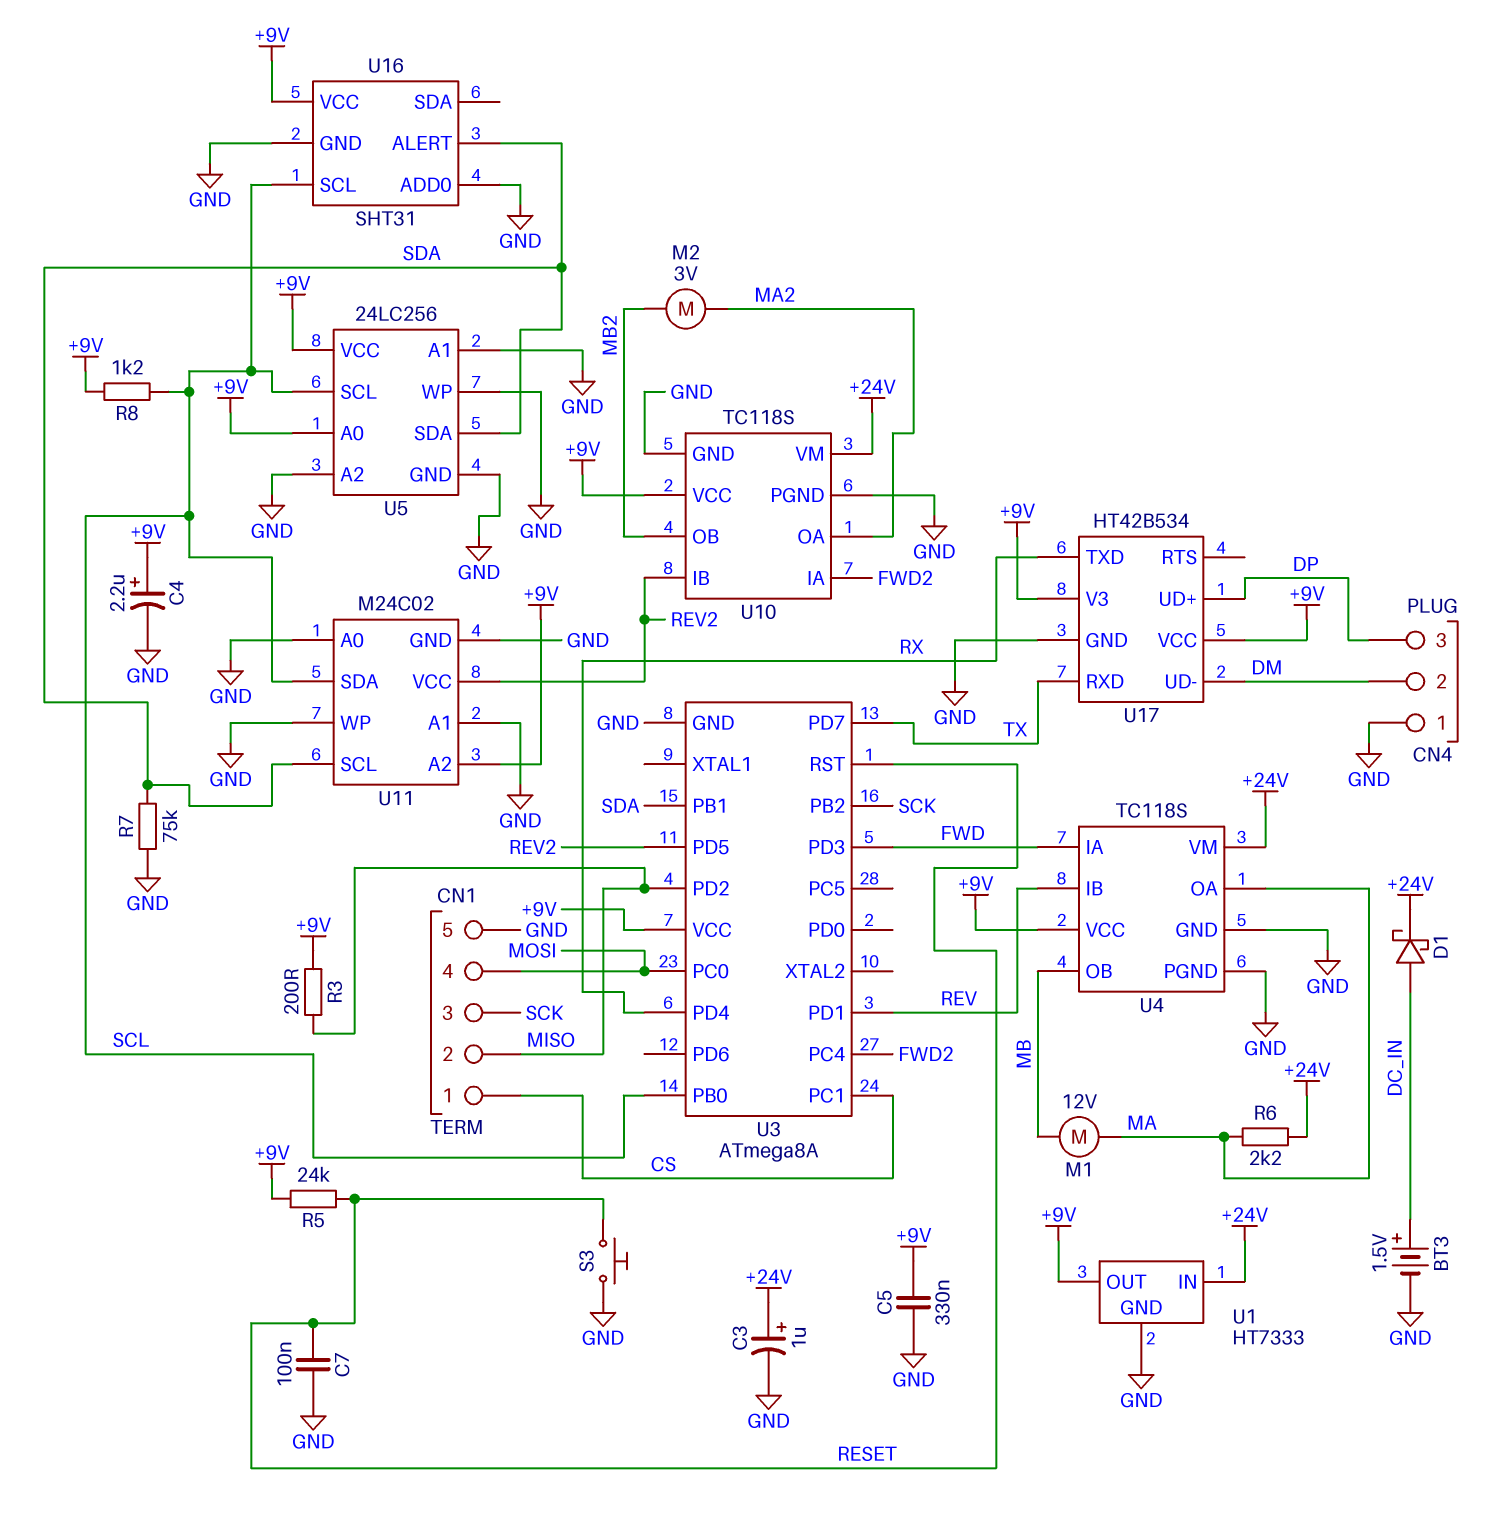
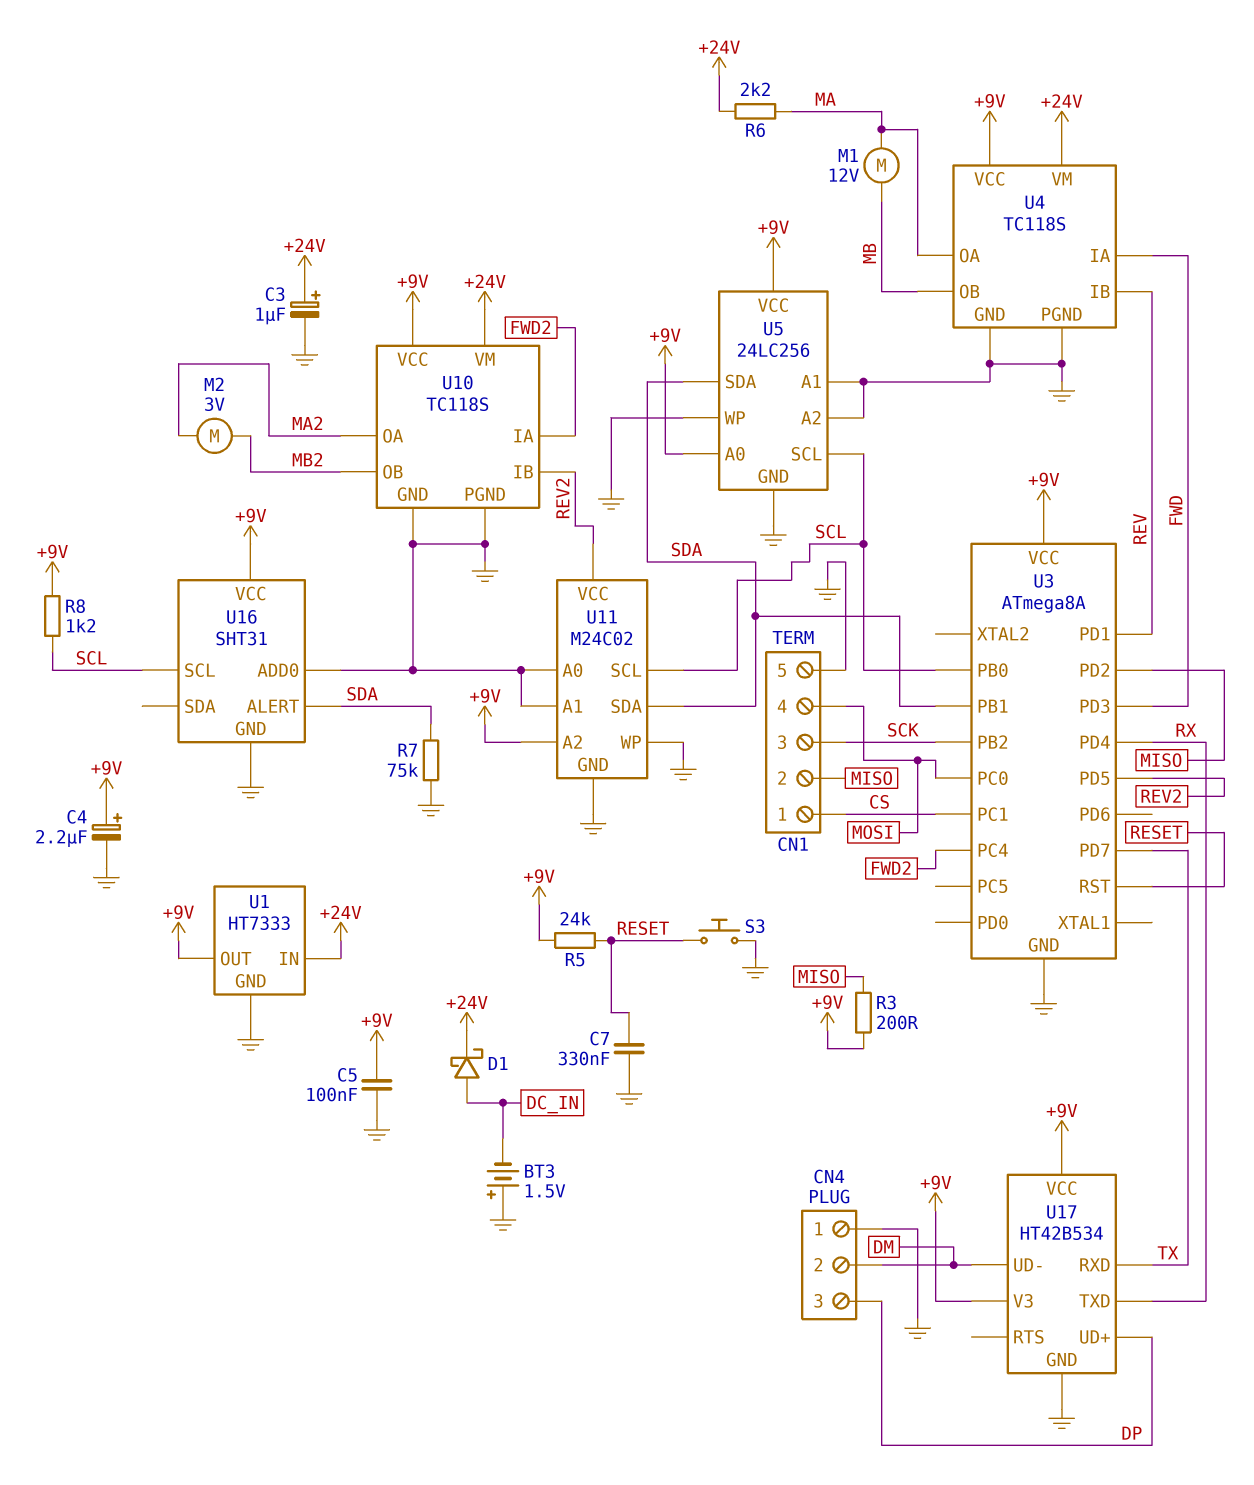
BT3: 1.5V (plus DC_IN, minus GND) -> 1.5V (plus GND, minus DC_IN)
C5: 330nF (+9V, GND) -> 100nF (+9V, GND)
C7: 100nF (GND, RESET) -> 330nF (GND, RESET)
U11 pin SCL: SDA -> SCL
U11 pin SDA: SCL -> SDA

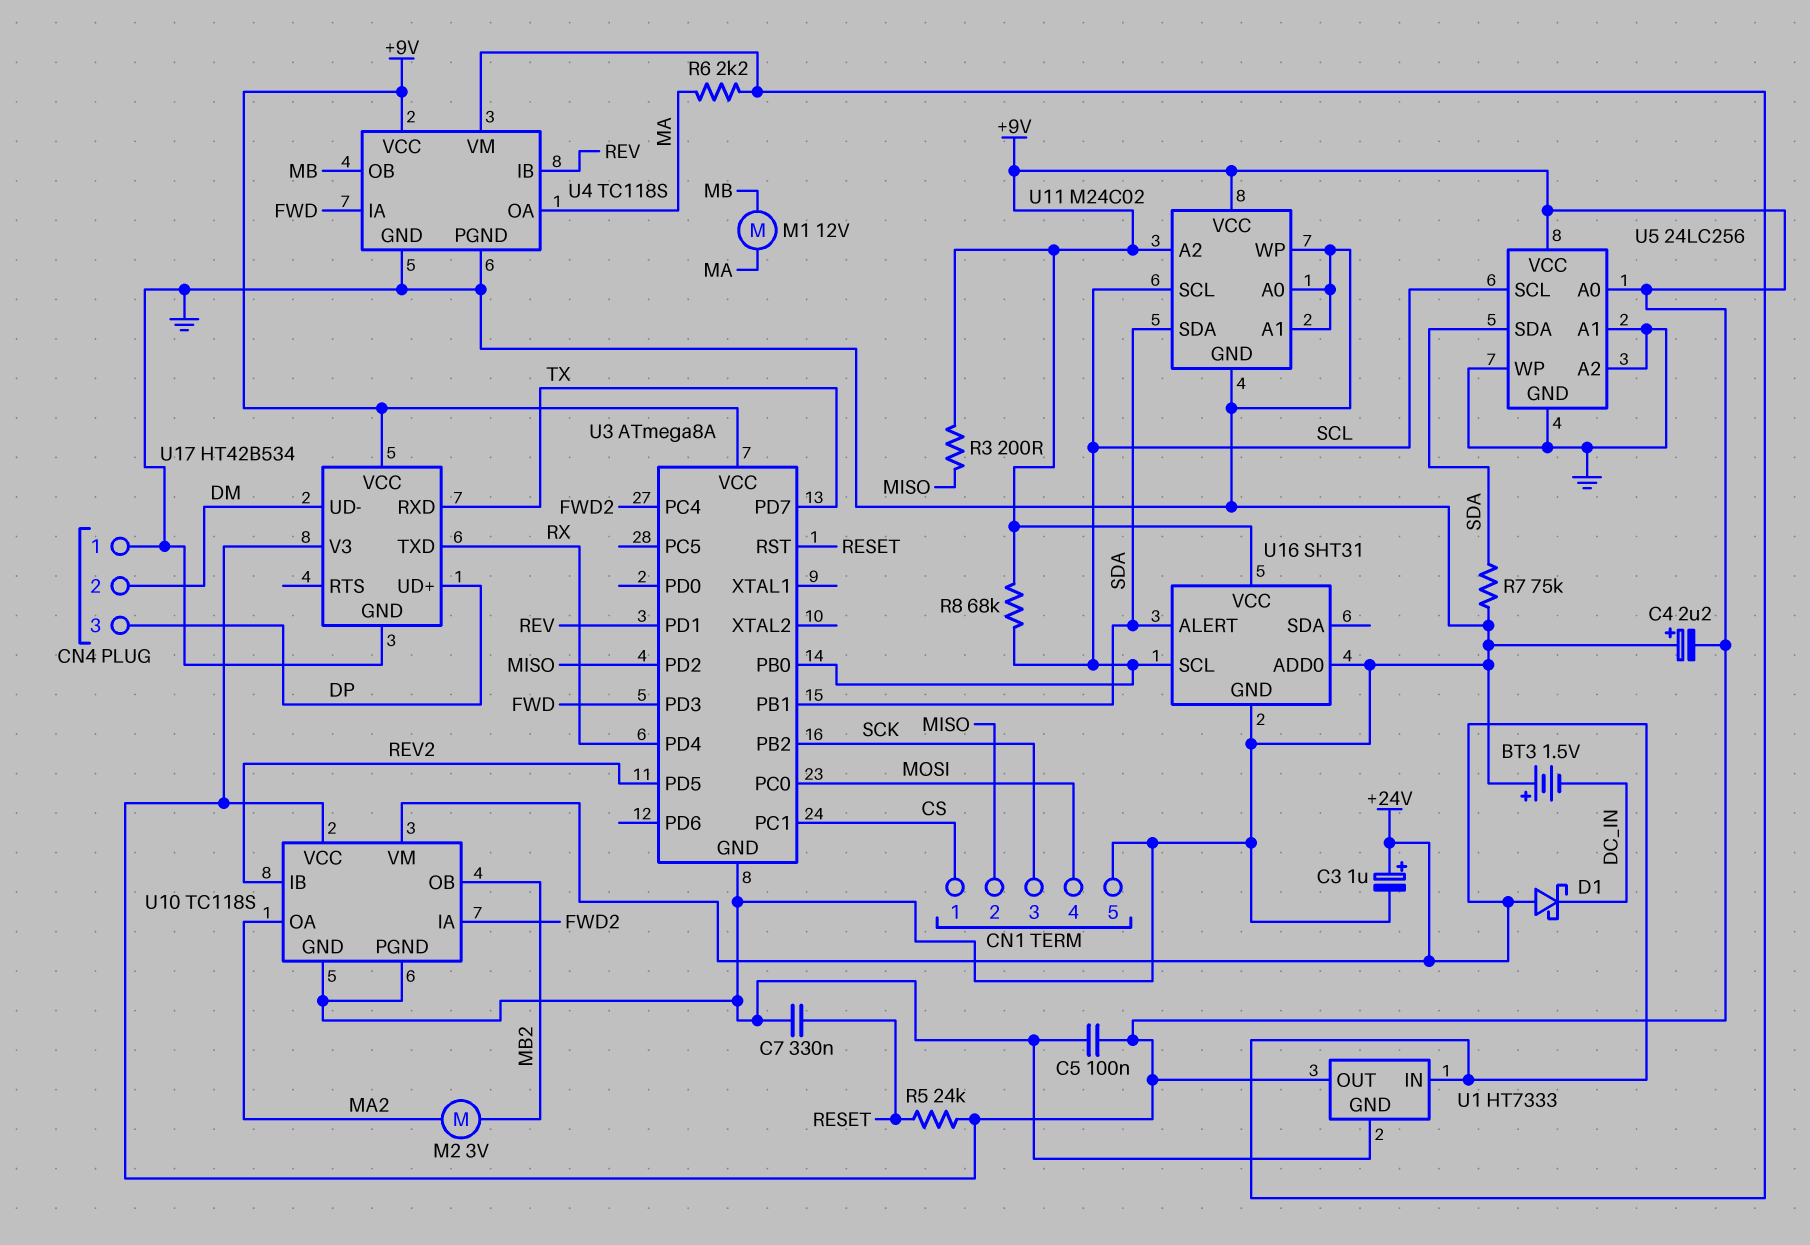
C4: 2.2uF (plus +9V, minus GND) -> 2.2uF (plus GND, minus +9V)
D1: schottky (A DC_IN, K +24V) -> schottky (A +24V, K DC_IN)
R8: 1.2k (+9V, SCL) -> 68k (+9V, SCL)
S3: button (GND, RESET) -> none
U11 pin VCC: REV2 -> +9V

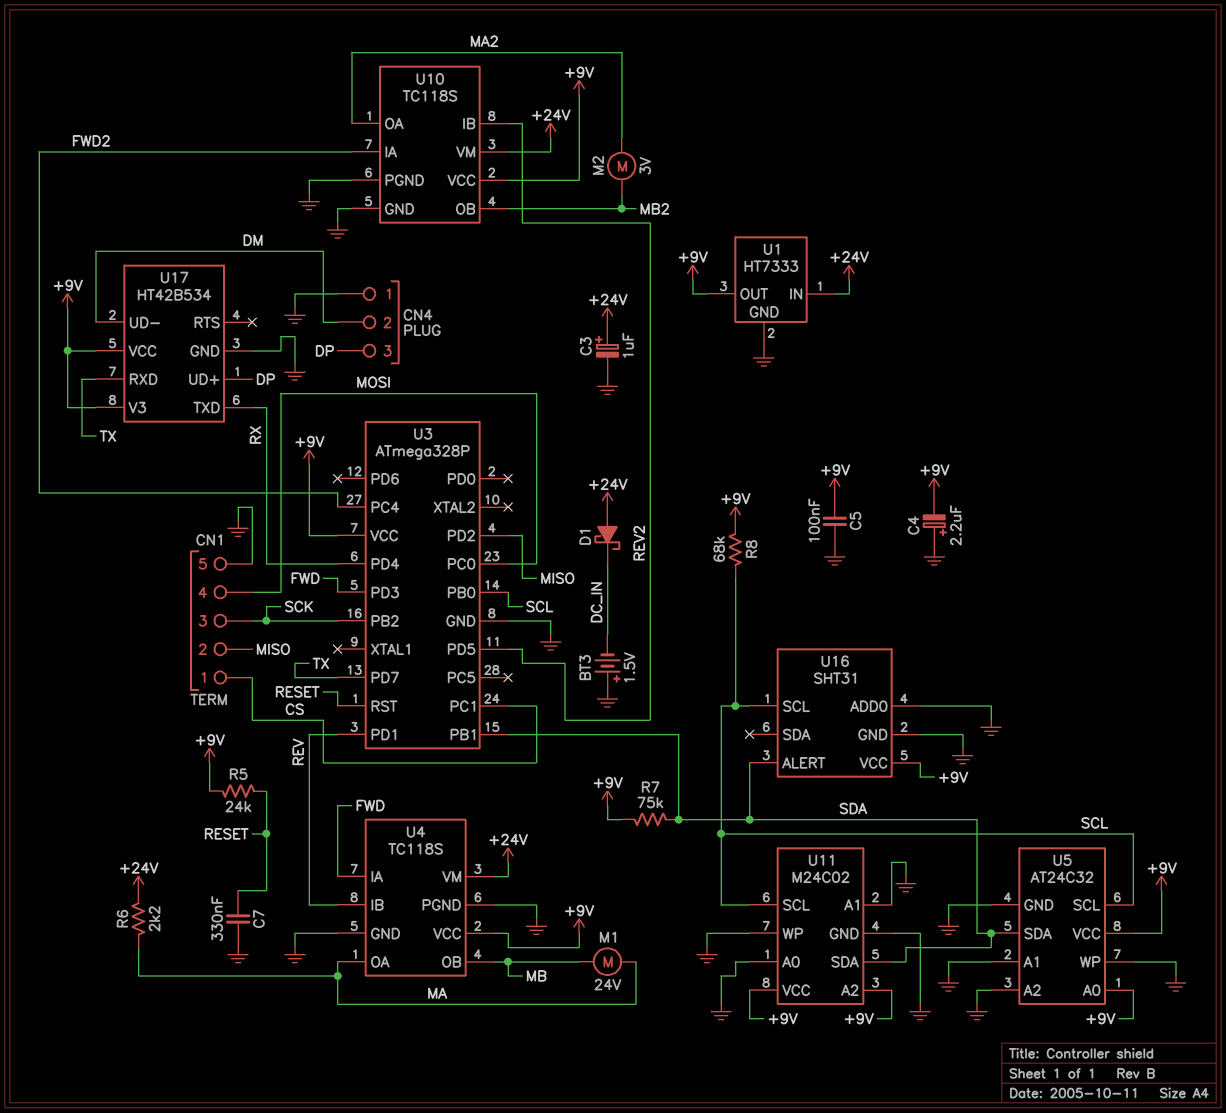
M1: motor 12V (MA, MB) -> motor 24V (MA, MB)
R3: 200 (+9V, MISO) -> none
R7: 75k (GND, SDA) -> 75k (+9V, SDA)
U3: ATmega8A -> ATmega328P
U5: 24LC256 -> AT24C32

